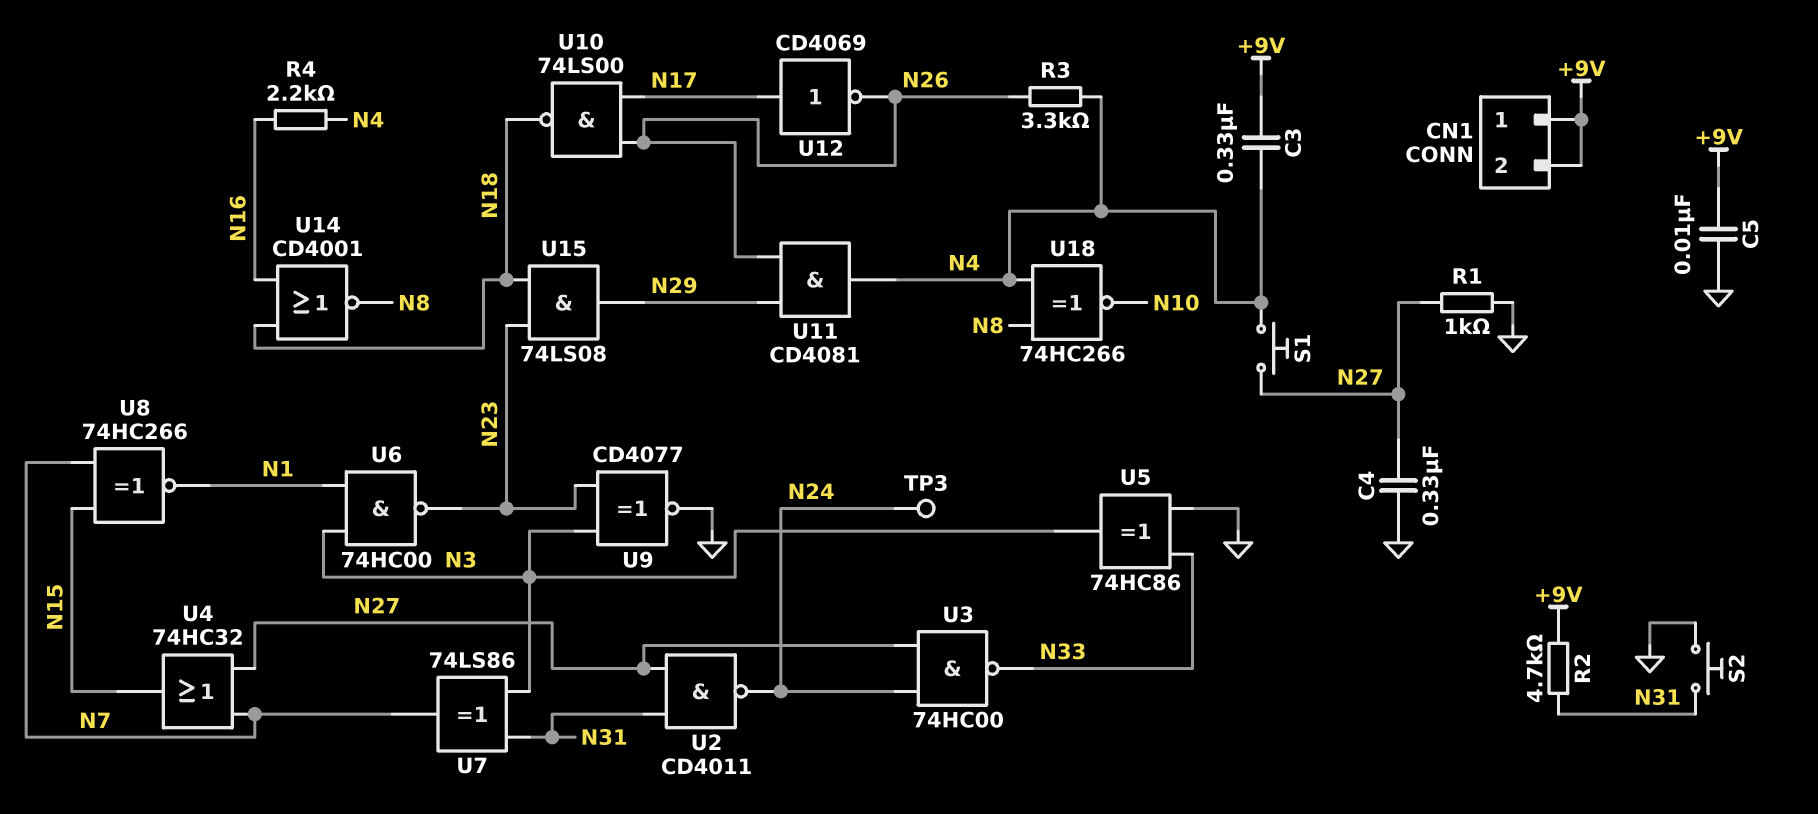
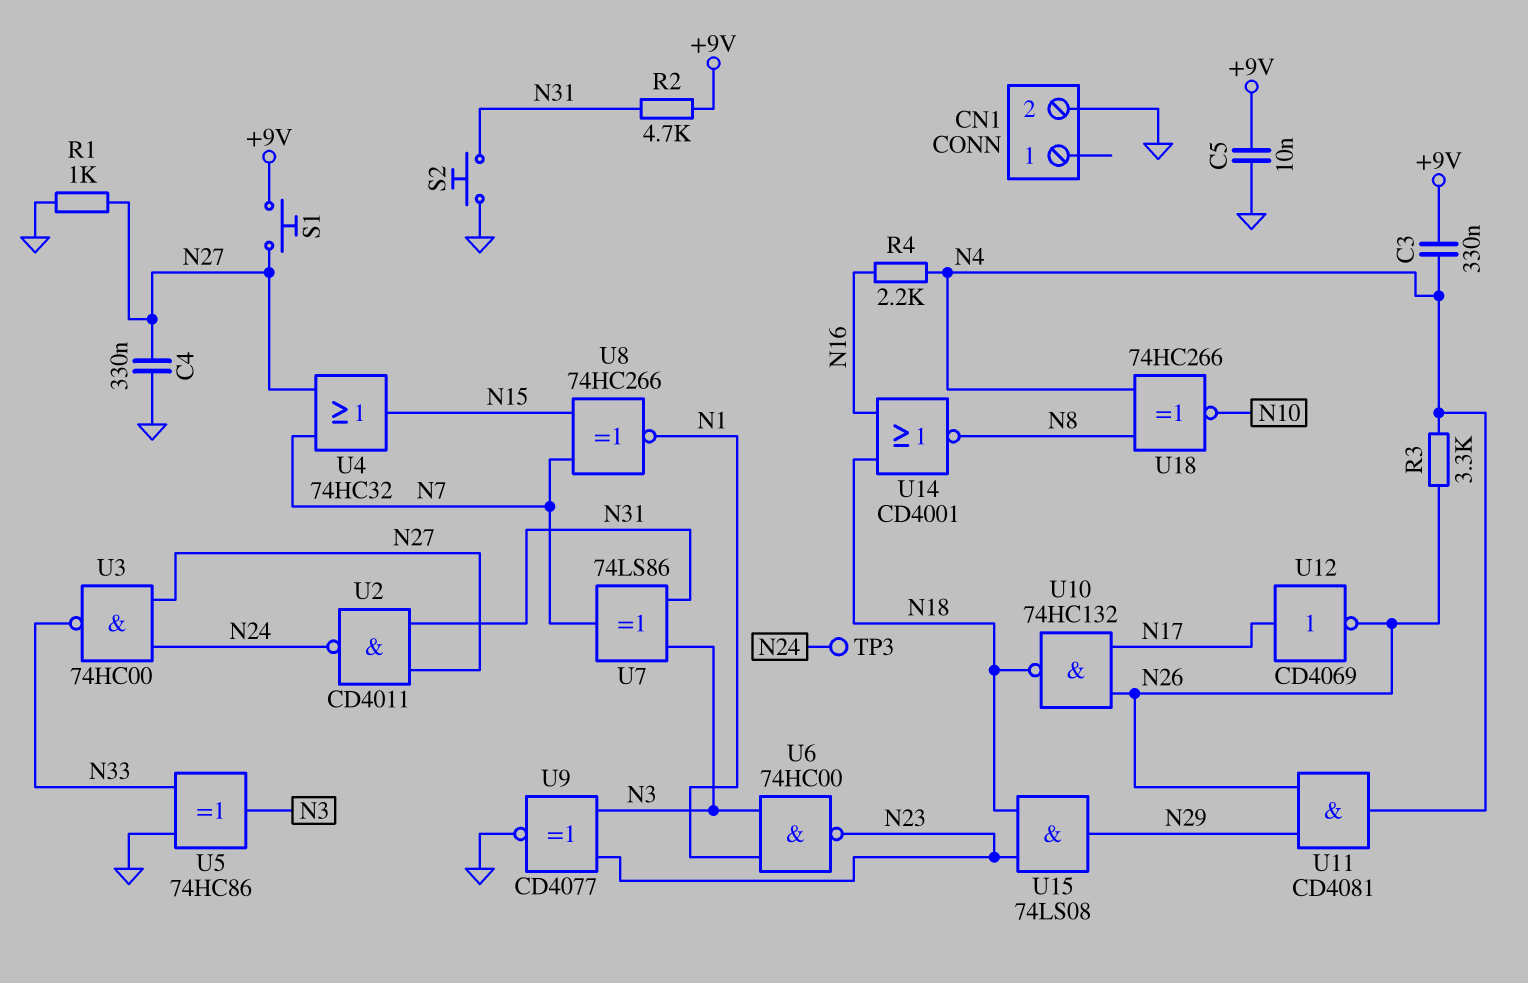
CN1 pin 1: +9V -> none
CN1 pin 2: +9V -> GND
S1: button (N4, N27) -> button (+9V, N27)
U10: NAND 74LS00 (in N17, in N26, out N18) -> NAND 74HC132 (in N17, in N26, out N18)

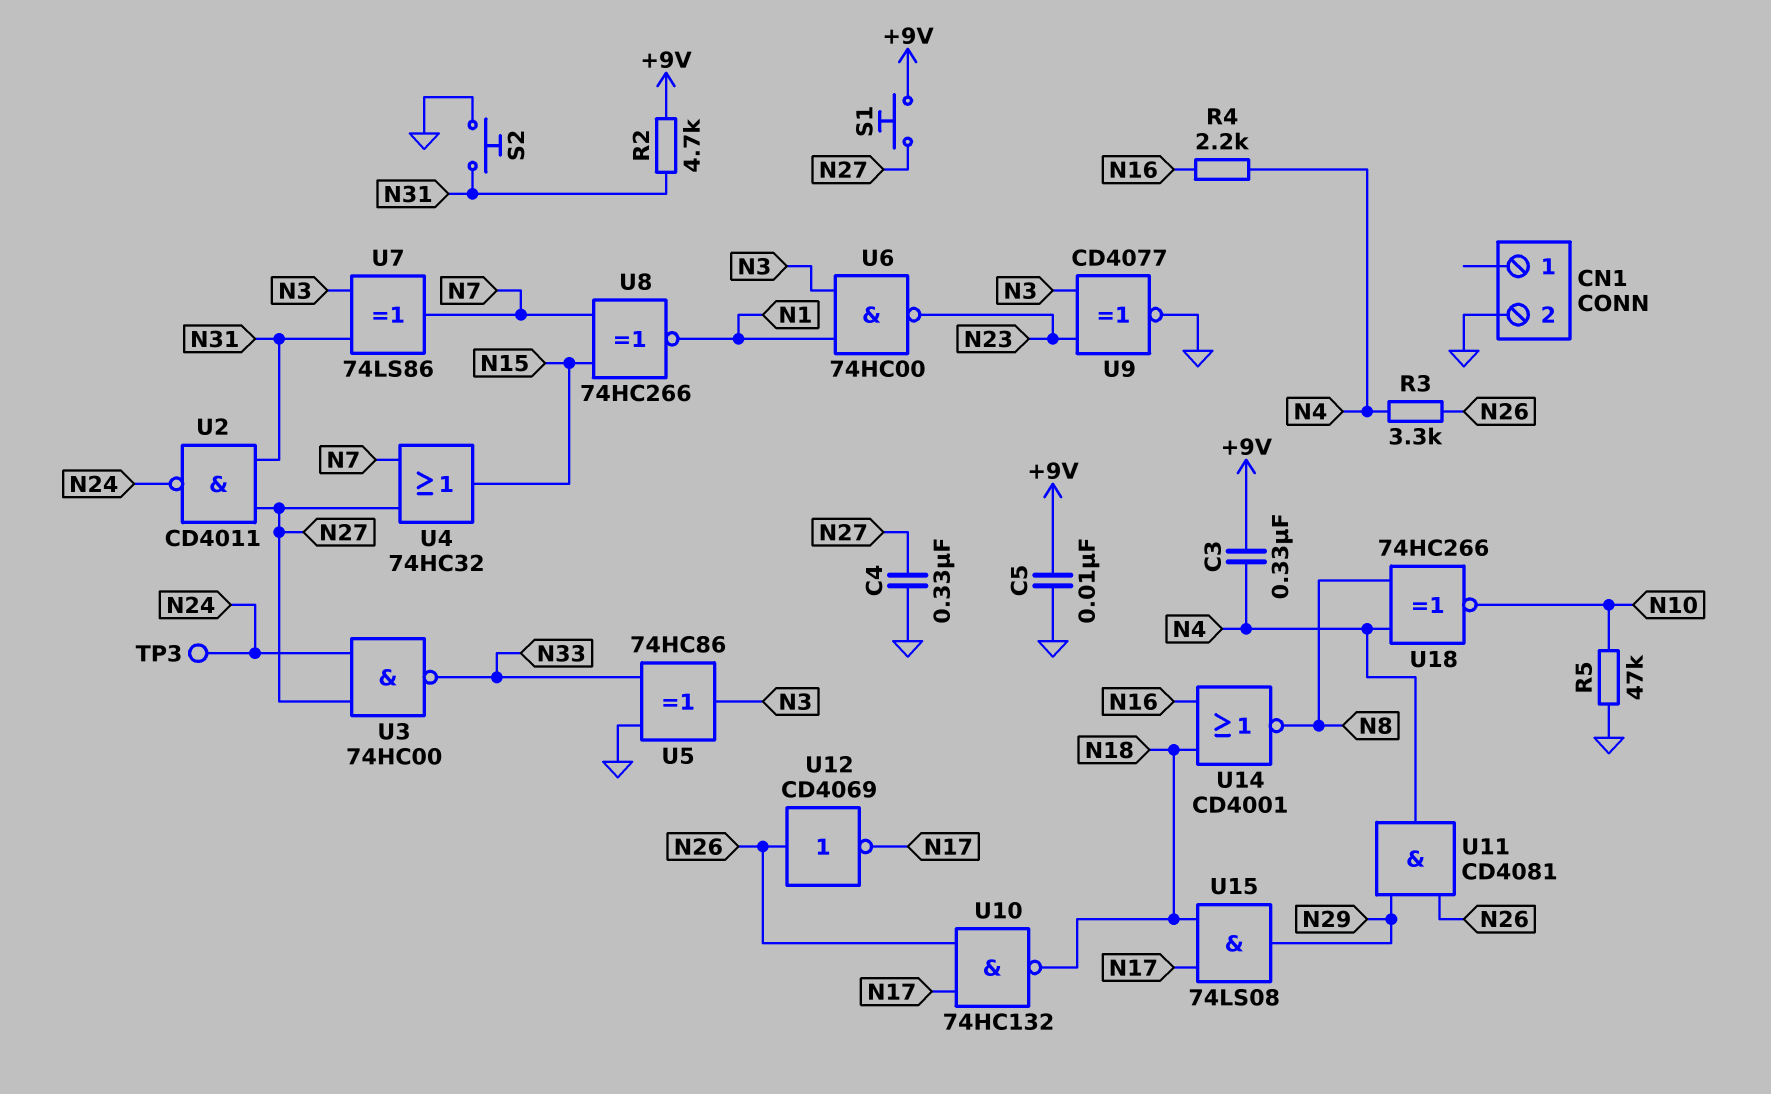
R1: 1k (GND, N27) -> none
R5: none -> 47k (GND, N10)
U12: NOT CD4069 (in N17, out N26) -> NOT CD4069 (in N26, out N17)
U15: AND 74LS08 (in N18, in N23, out N29) -> AND 74LS08 (in N17, in N18, out N29)

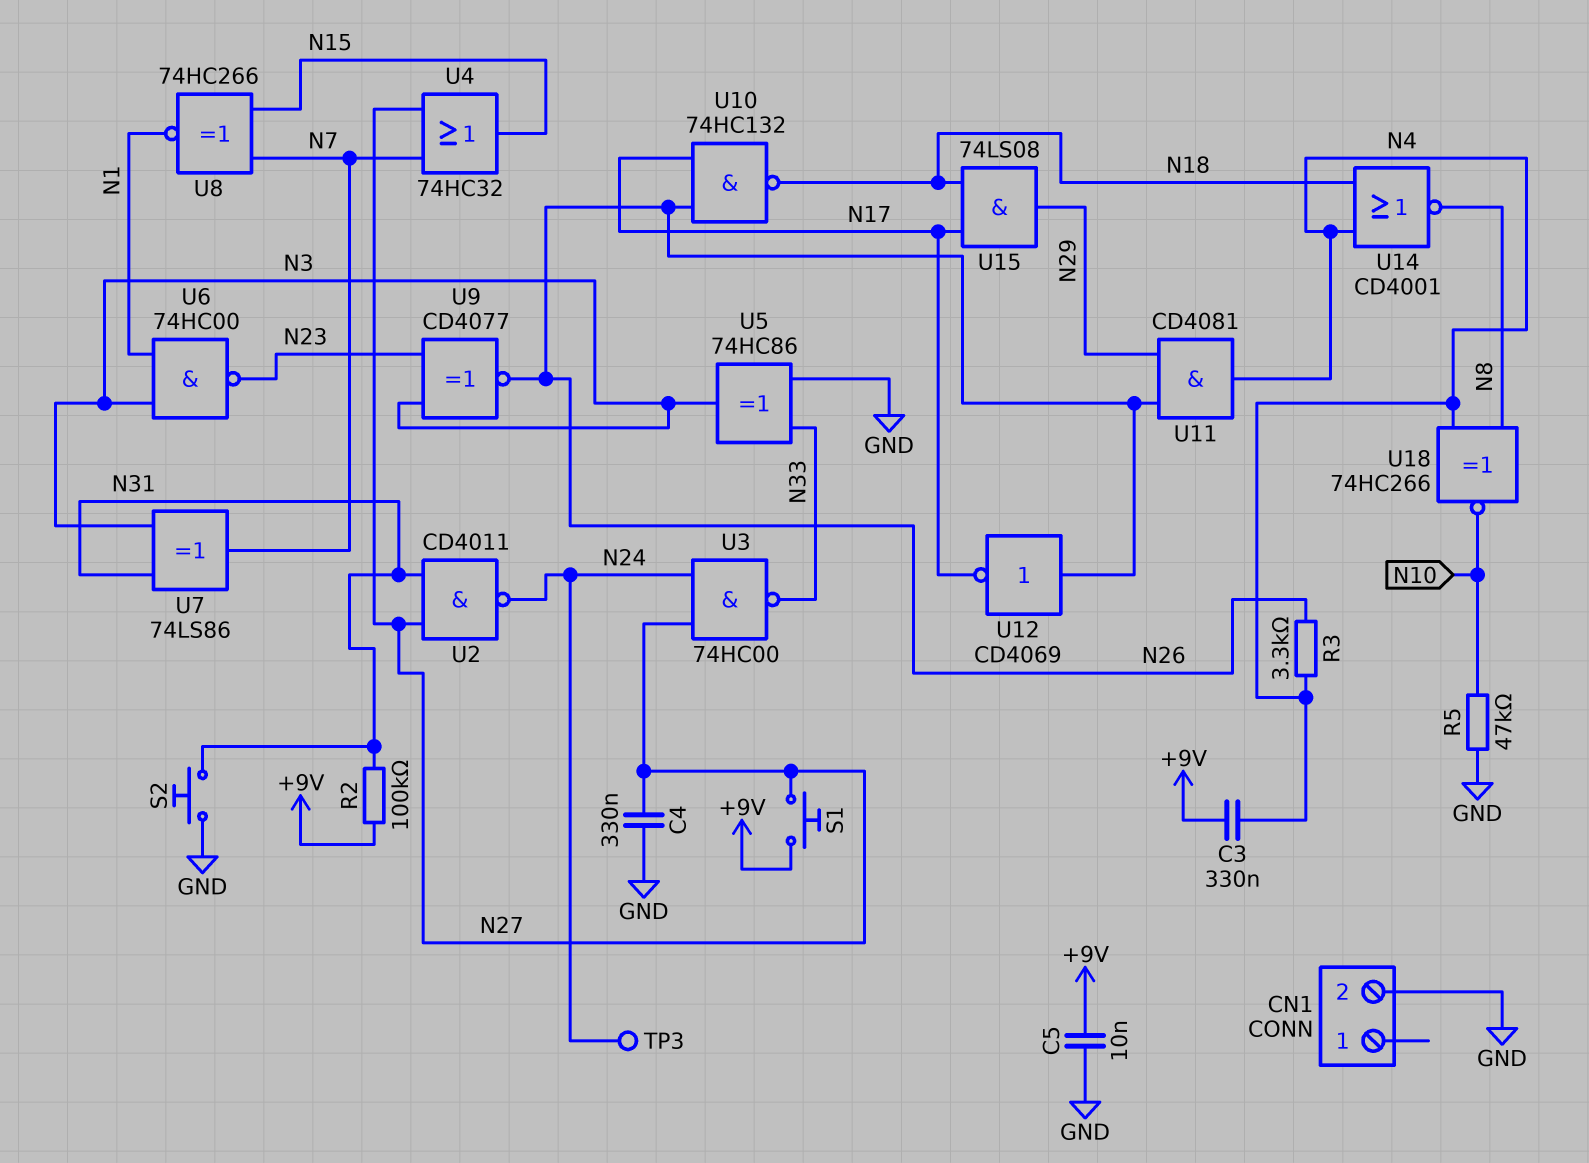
R2: 4.7k (+9V, N31) -> 100k (+9V, N31)
R4: 2.2k (N4, N16) -> none
U9: XNOR CD4077 (in N3, in N23, out GND) -> XNOR CD4077 (in N3, in N23, out N26)
U14: NOR CD4001 (in N16, in N18, out N8) -> NOR CD4001 (in N4, in N18, out N8)

